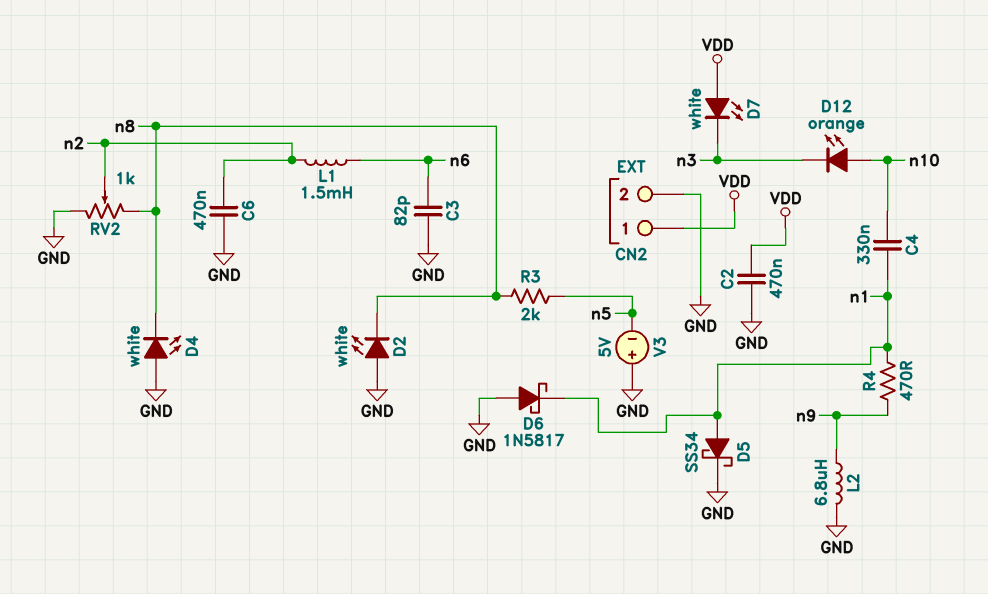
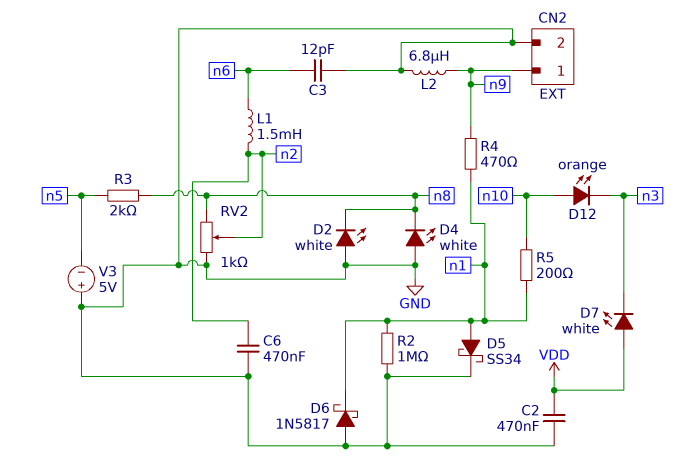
C3: 82pF (GND, n6) -> 12pF (GND, n6)
C4: 330nF (n1, n10) -> none
CN2 pin 1: VDD -> n9
R2: none -> 1M (GND, n1)
R5: none -> 200 (n1, n10)

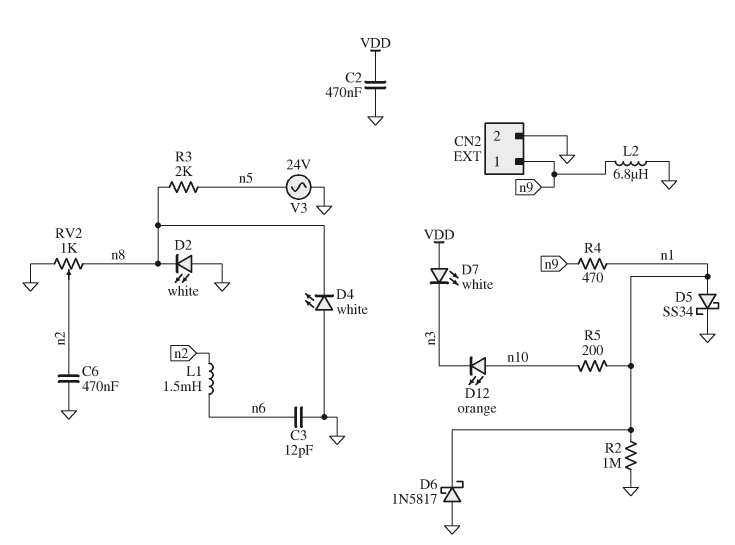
V3: 5V (plus GND, minus n5) -> AC 24V (GND, n5)

